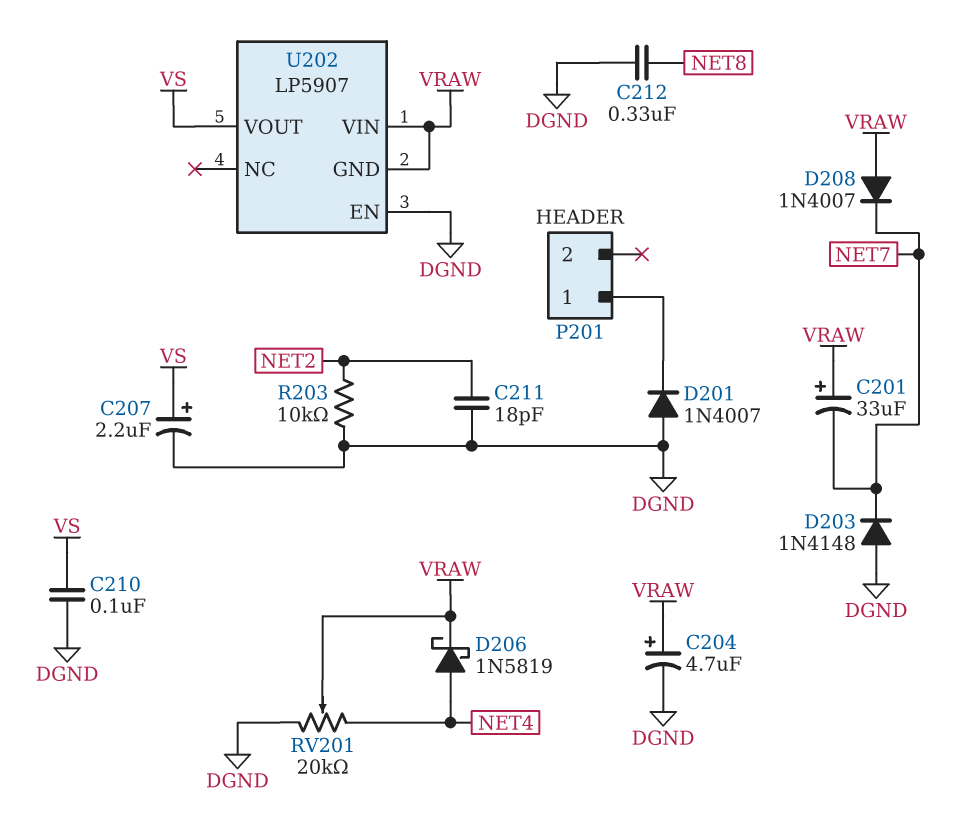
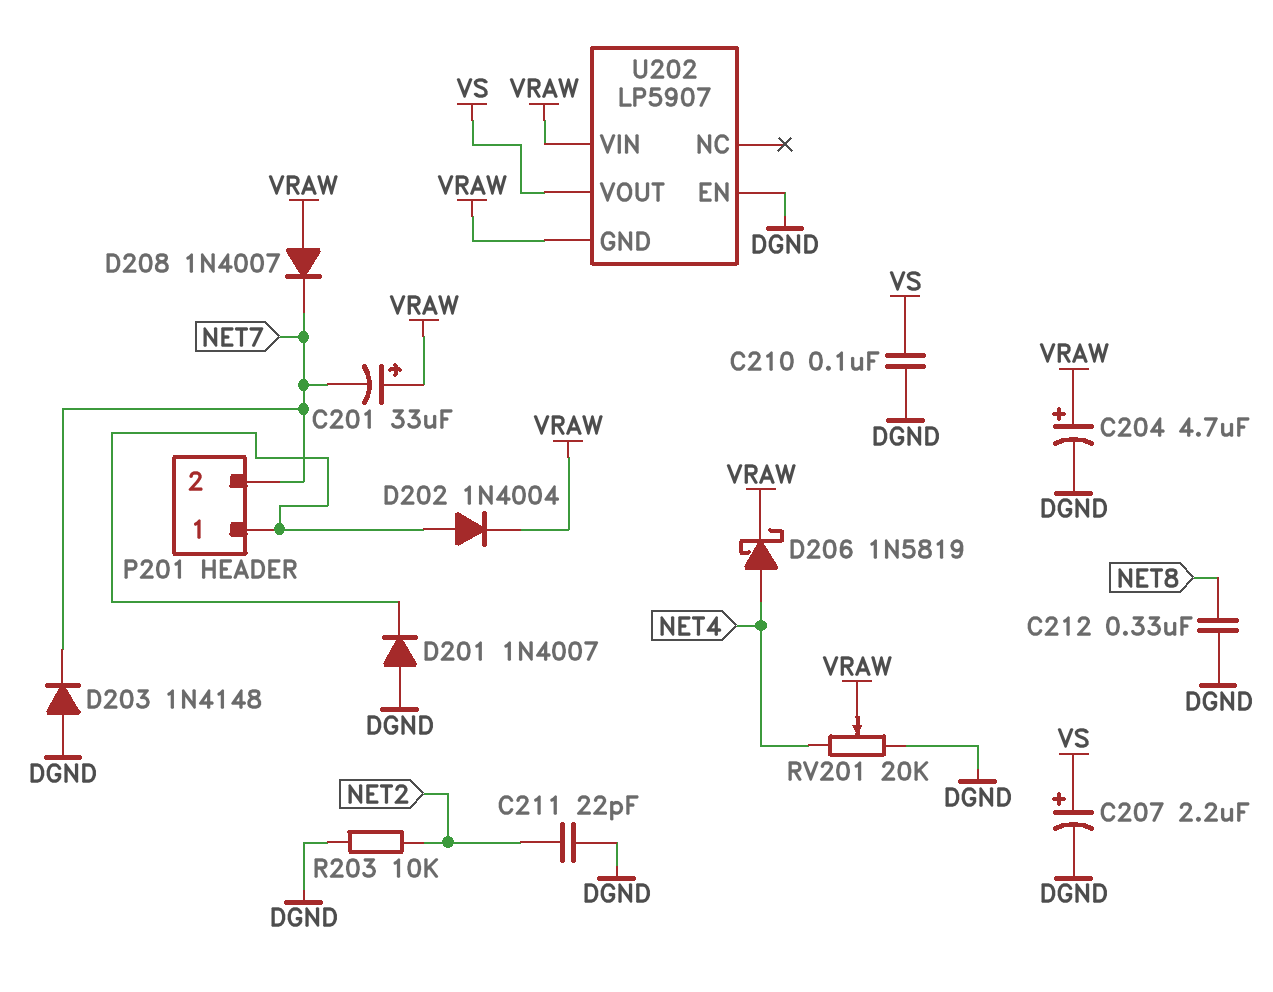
C211: 18pF (DGND, NET2) -> 22pF (DGND, NET2)
D202: none -> diode 1N4004 (A P201/1, K VRAW)
P201 pin 2: none -> NET7

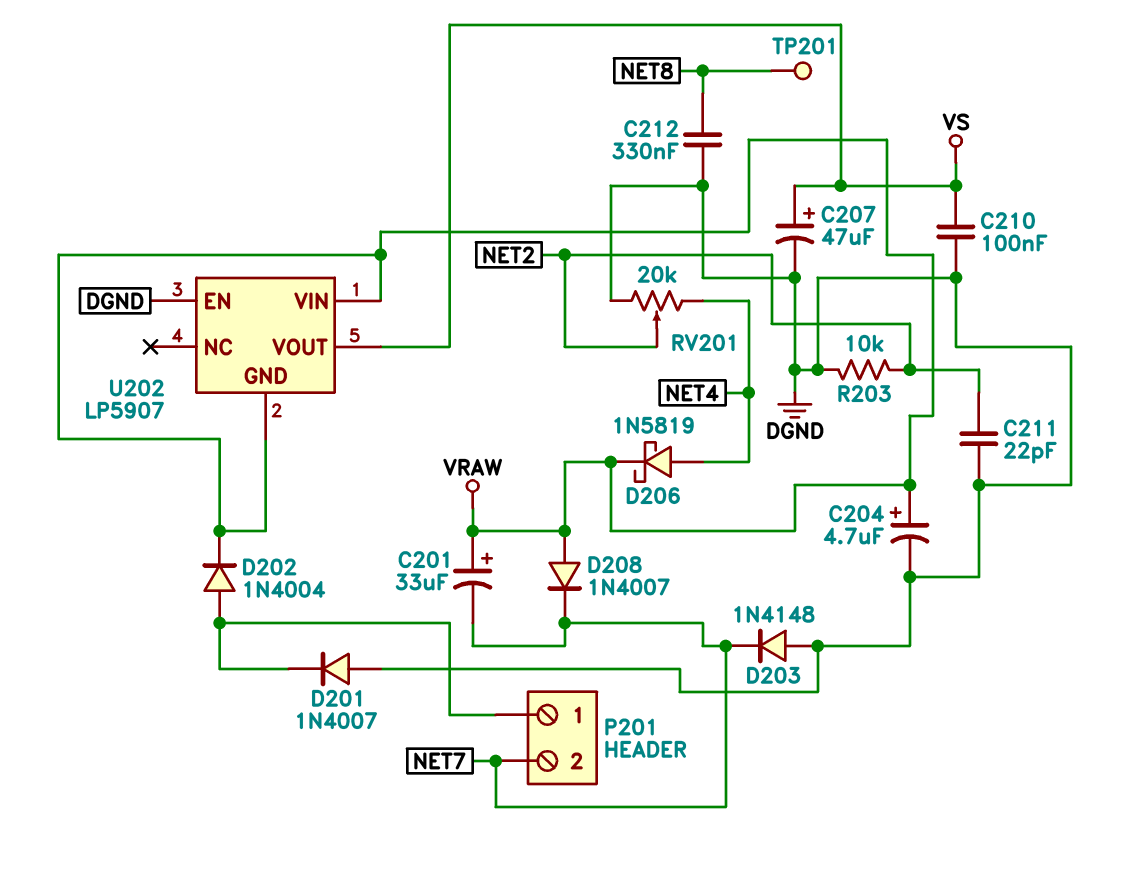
C207: 2.2uF (plus VS, minus DGND) -> 47uF (plus VS, minus DGND)
RV201: 20k (DGND, NET4, wiper VRAW) -> 20k (DGND, NET4, wiper NET2)
TP201: none -> test point (NET8)

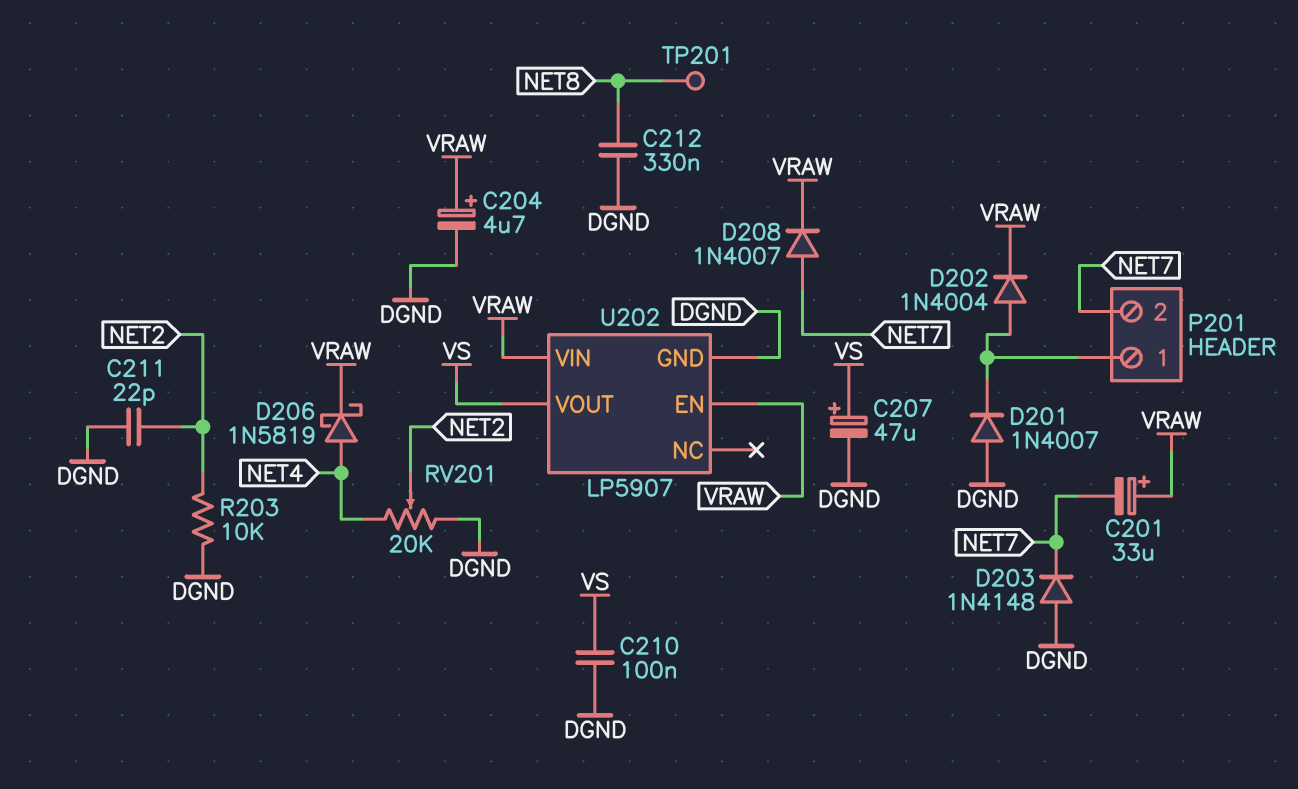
D208: diode 1N4007 (A VRAW, K NET7) -> diode 1N4007 (A NET7, K VRAW)
U202 pin EN: DGND -> VRAW
U202 pin GND: VRAW -> DGND

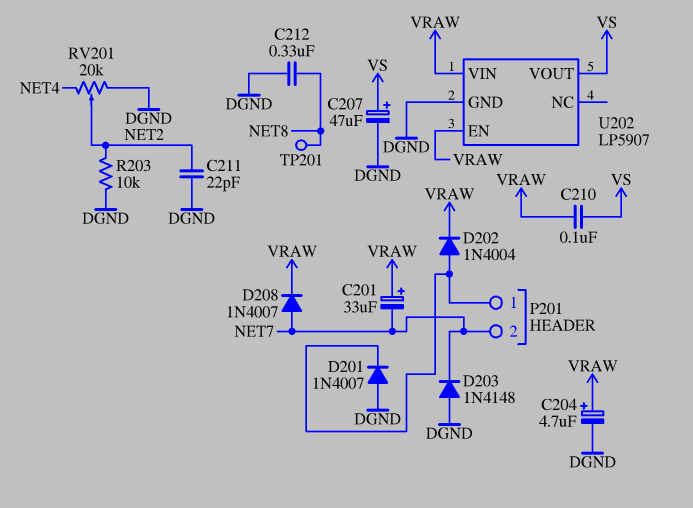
C210: 100nF (DGND, VS) -> 100nF (VRAW, VS)
D206: schottky 1N5819 (A NET4, K VRAW) -> none

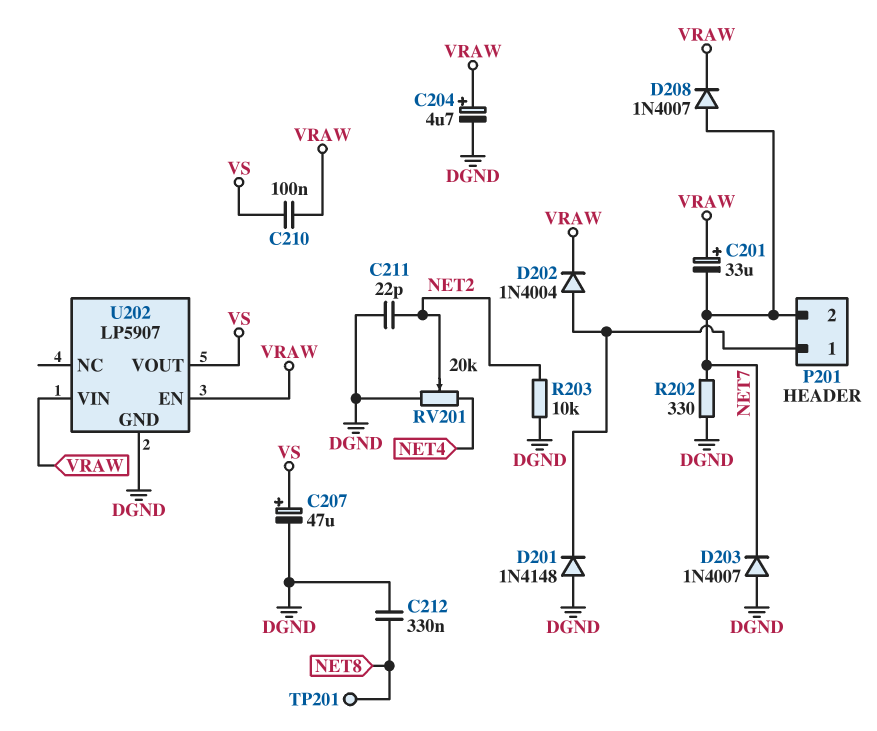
D201: diode 1N4007 (A DGND, K P201/1) -> diode 1N4148 (A DGND, K P201/1)
D203: diode 1N4148 (A DGND, K NET7) -> diode 1N4007 (A DGND, K NET7)
R202: none -> 330 (DGND, NET7)

